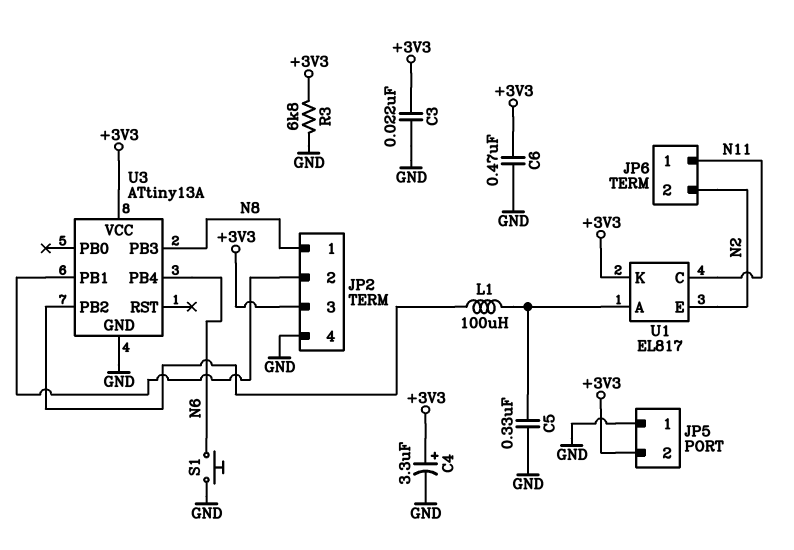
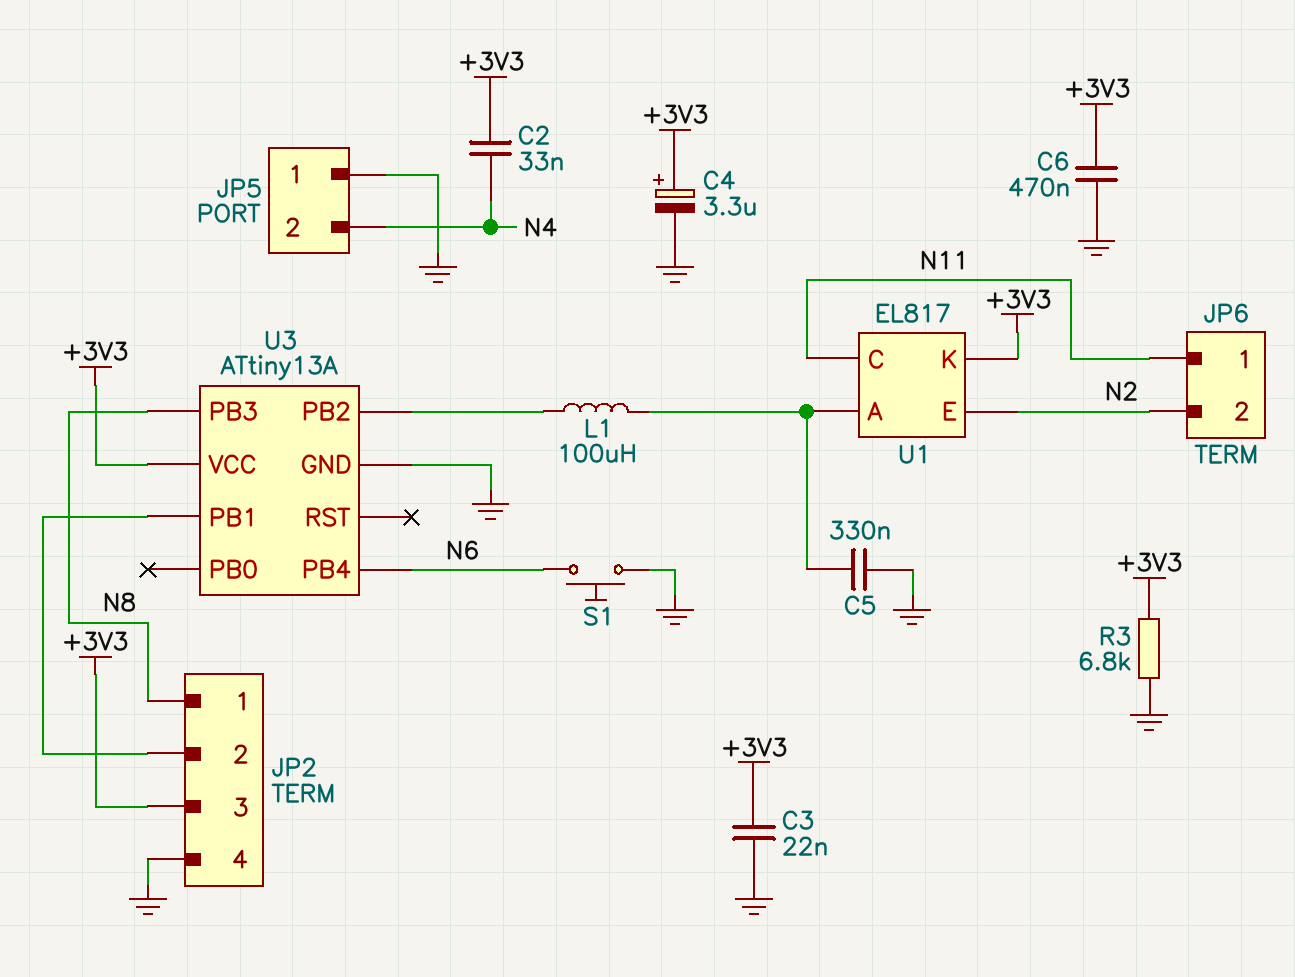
C2: none -> 33nF (+3V3, N4)
JP5 pin 2: +3V3 -> N4

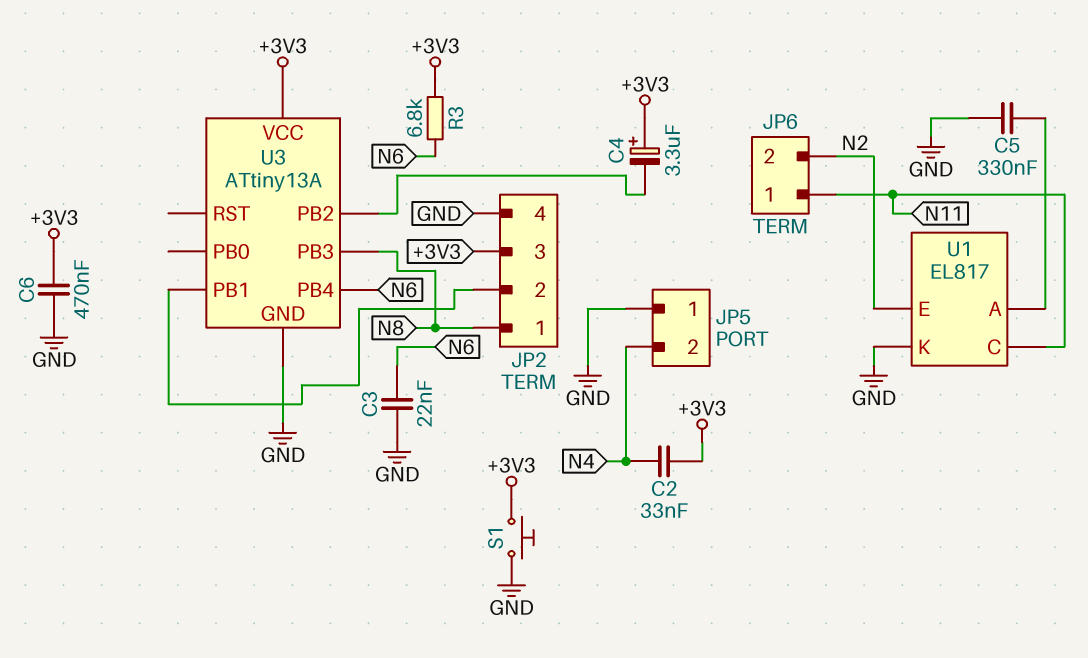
C3: 22nF (+3V3, GND) -> 22nF (GND, N6)
C4: 3.3uF (plus +3V3, minus GND) -> 3.3uF (plus +3V3, minus U3/PB2)
L1: 100uH (U1/A, U3/PB2) -> none
R3: 6.8k (+3V3, GND) -> 6.8k (+3V3, N6)
S1: button (GND, N6) -> button (+3V3, GND)
U1 pin K: +3V3 -> GND

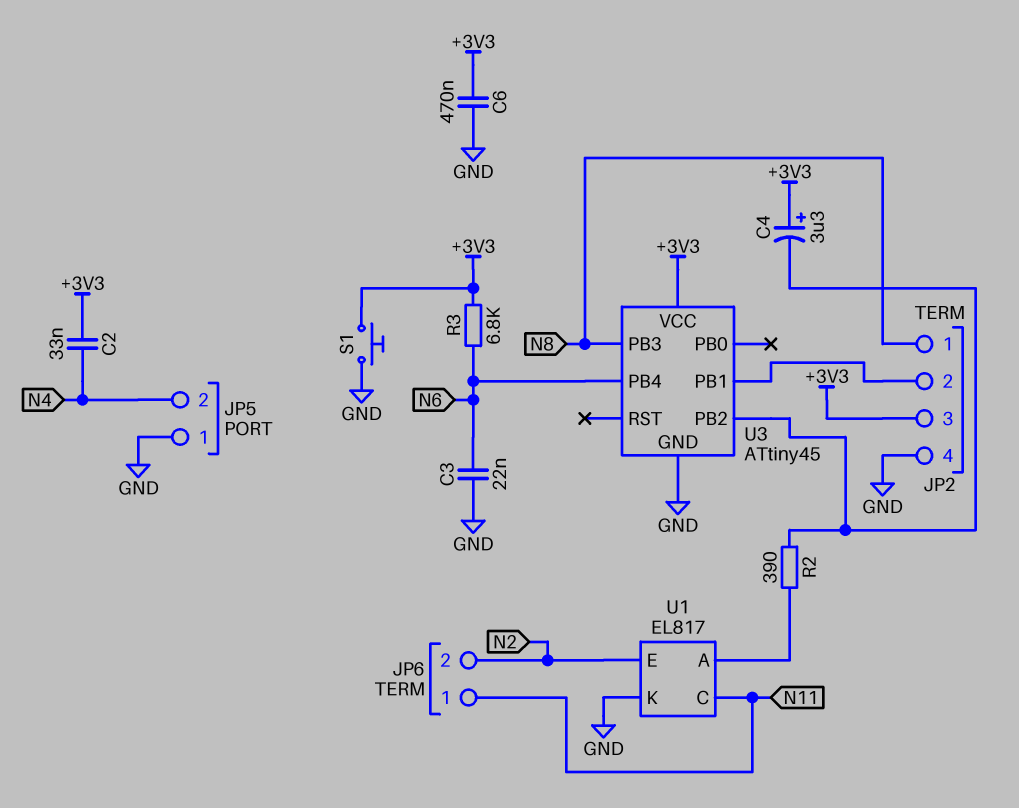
C5: 330nF (GND, U1/A) -> none
R2: none -> 390 (U1/A, U3/PB2)
U3: ATtiny13A -> ATtiny45

